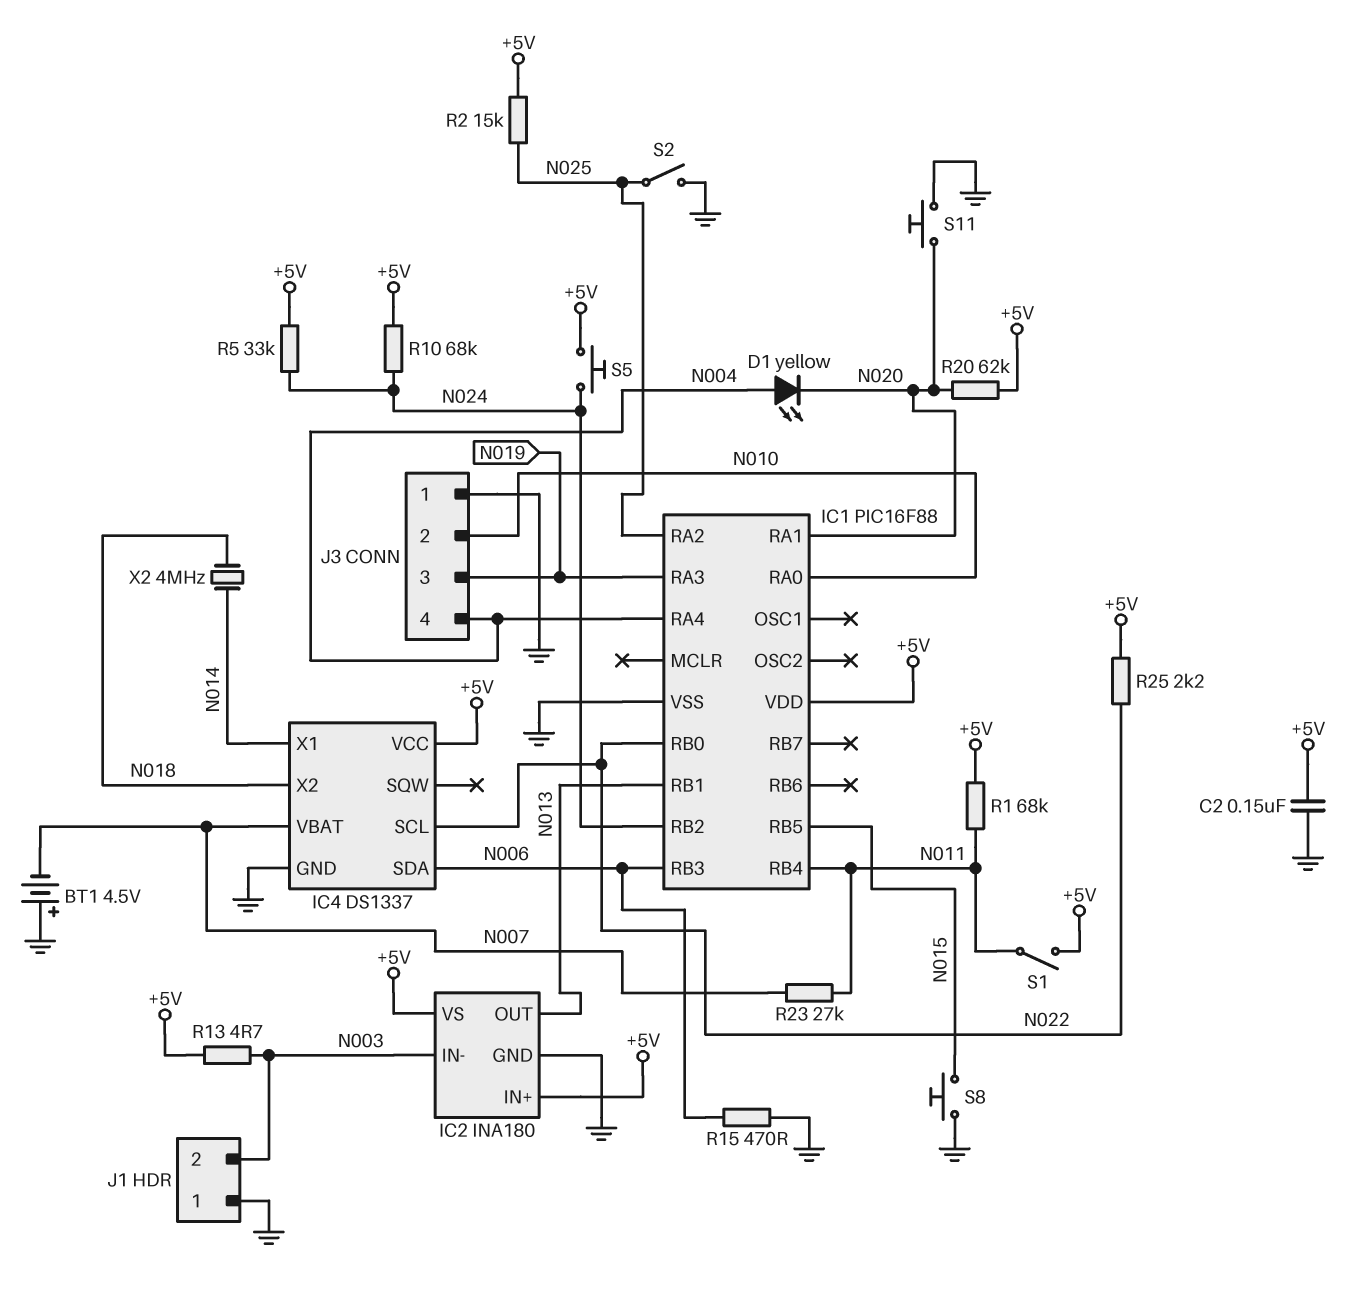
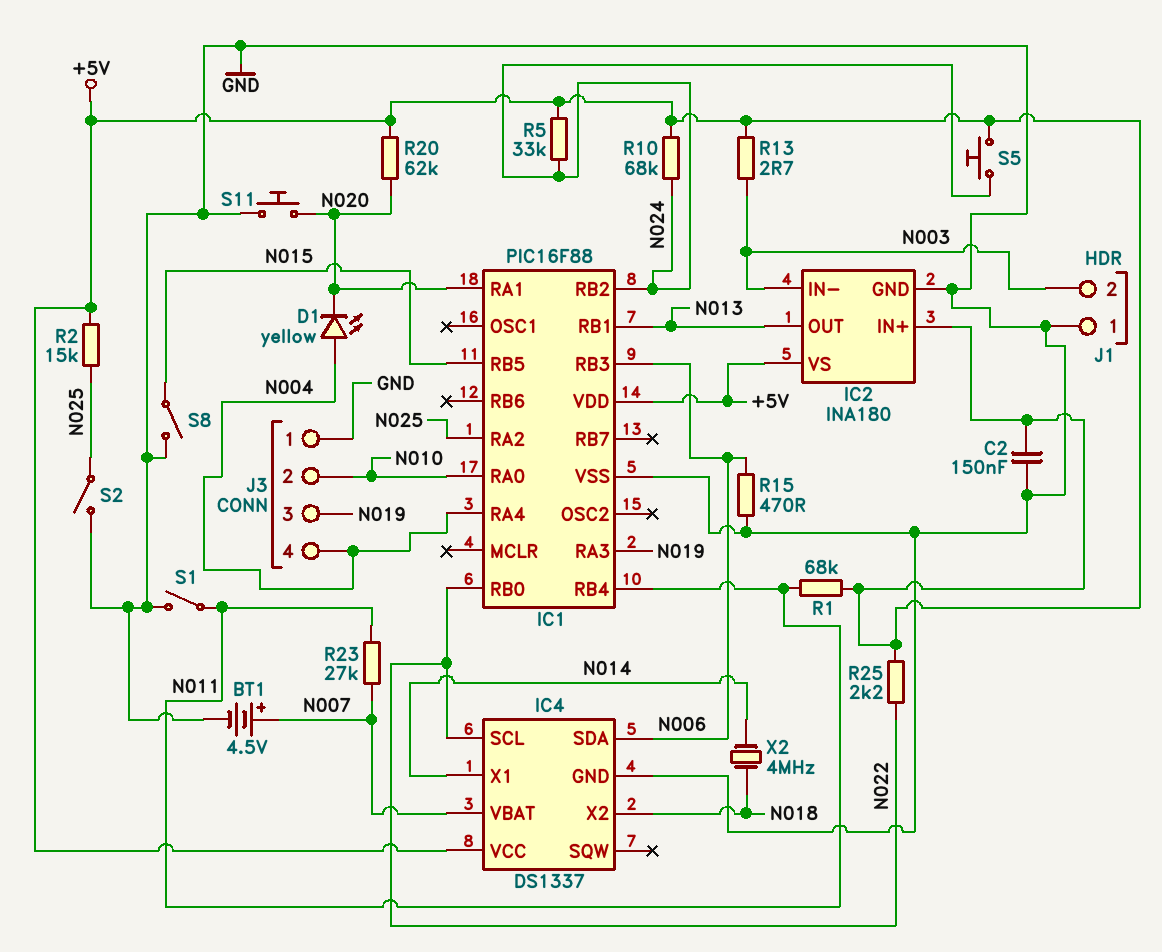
BT1: 4.5V (plus GND, minus N007) -> 4.5V (plus N007, minus GND)
R13: 4.7 (+5V, N003) -> 2.7 (+5V, N003)
S1: switch (+5V, N011) -> switch (GND, N011)
S8: button (GND, N015) -> switch (GND, N015)

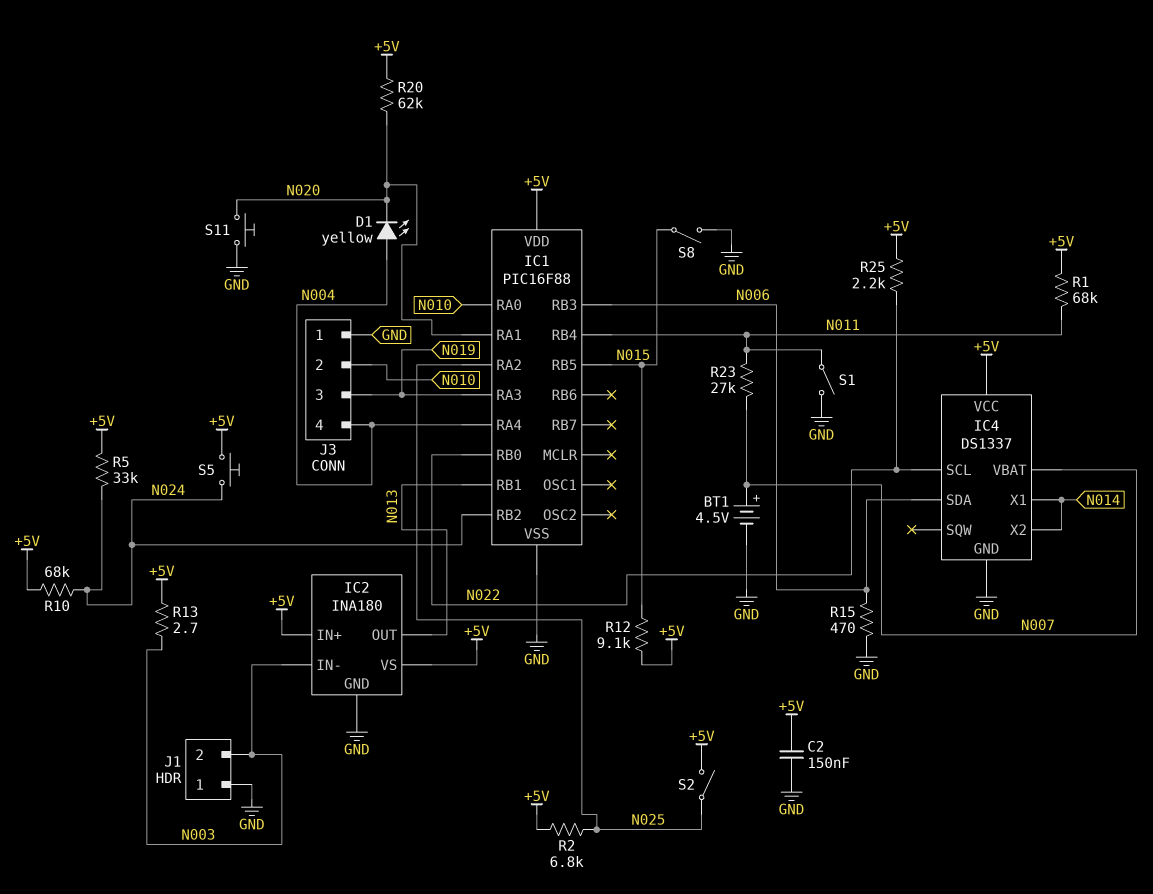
IC4 pin X2: N018 -> N014
R2: 15k (+5V, N025) -> 6.8k (+5V, N025)
R12: none -> 9.1k (+5V, N015)
S2: switch (GND, N025) -> switch (+5V, N025)
X2: 4MHz (N014, N018) -> none

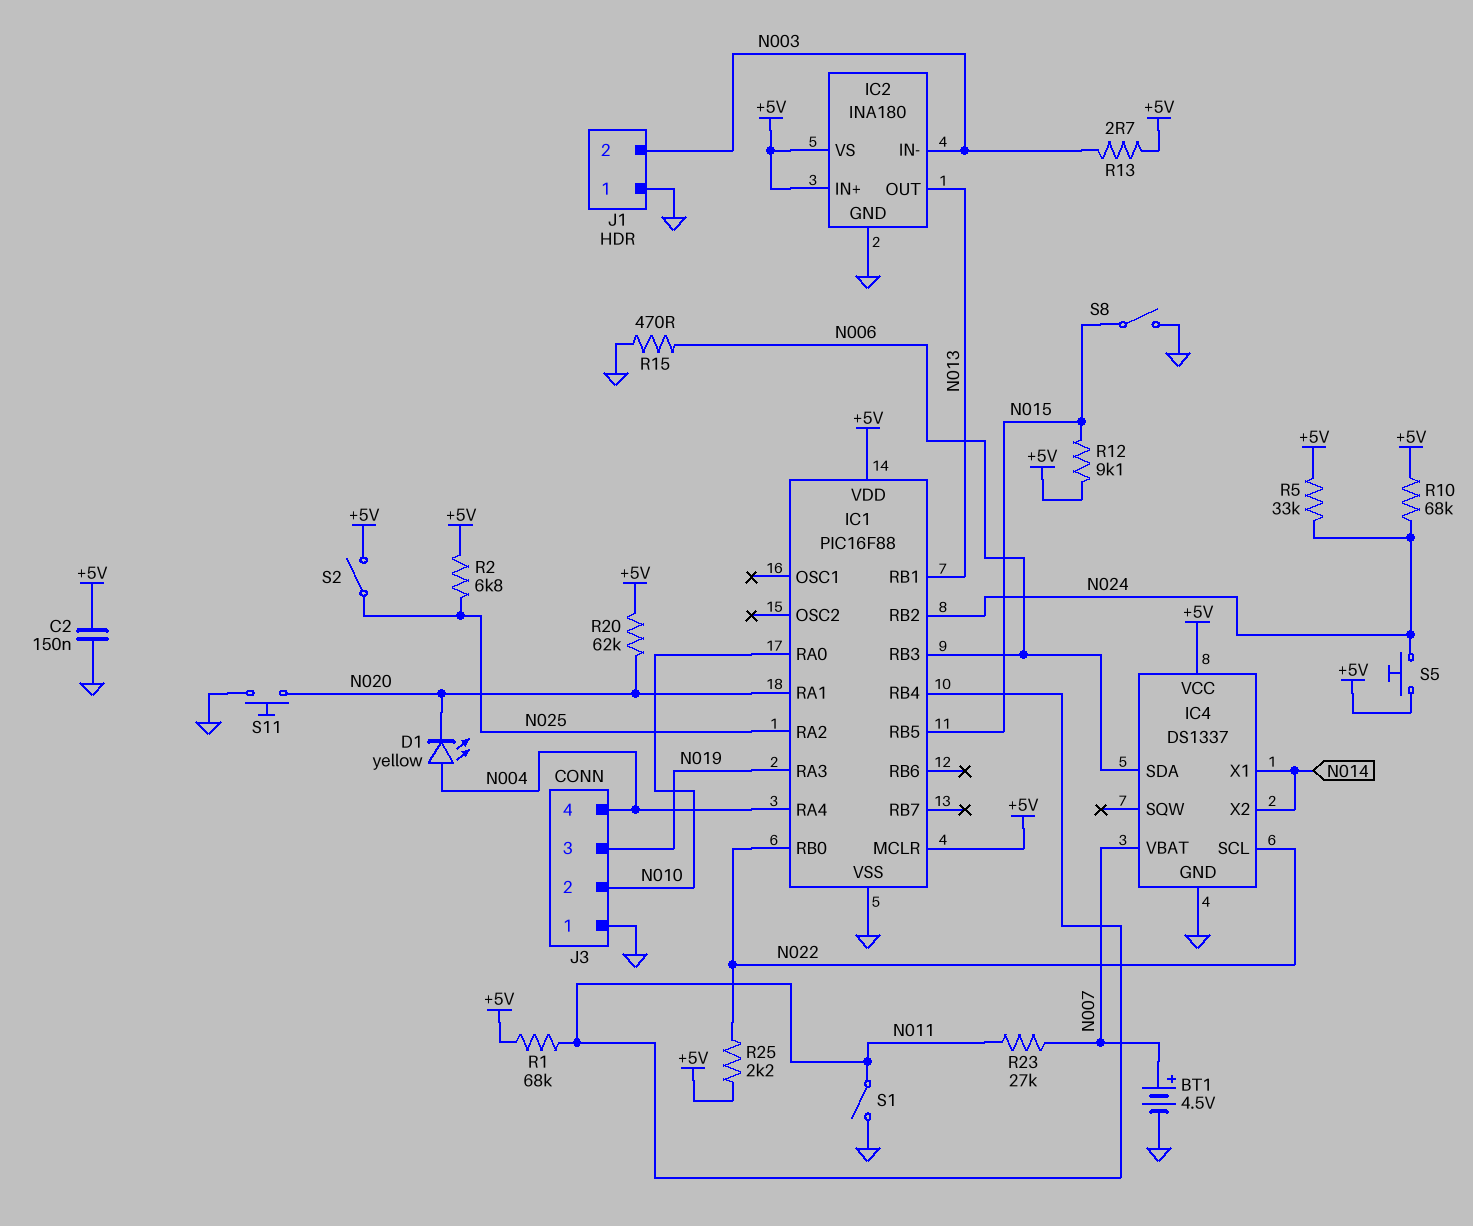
IC1 pin MCLR: none -> +5V

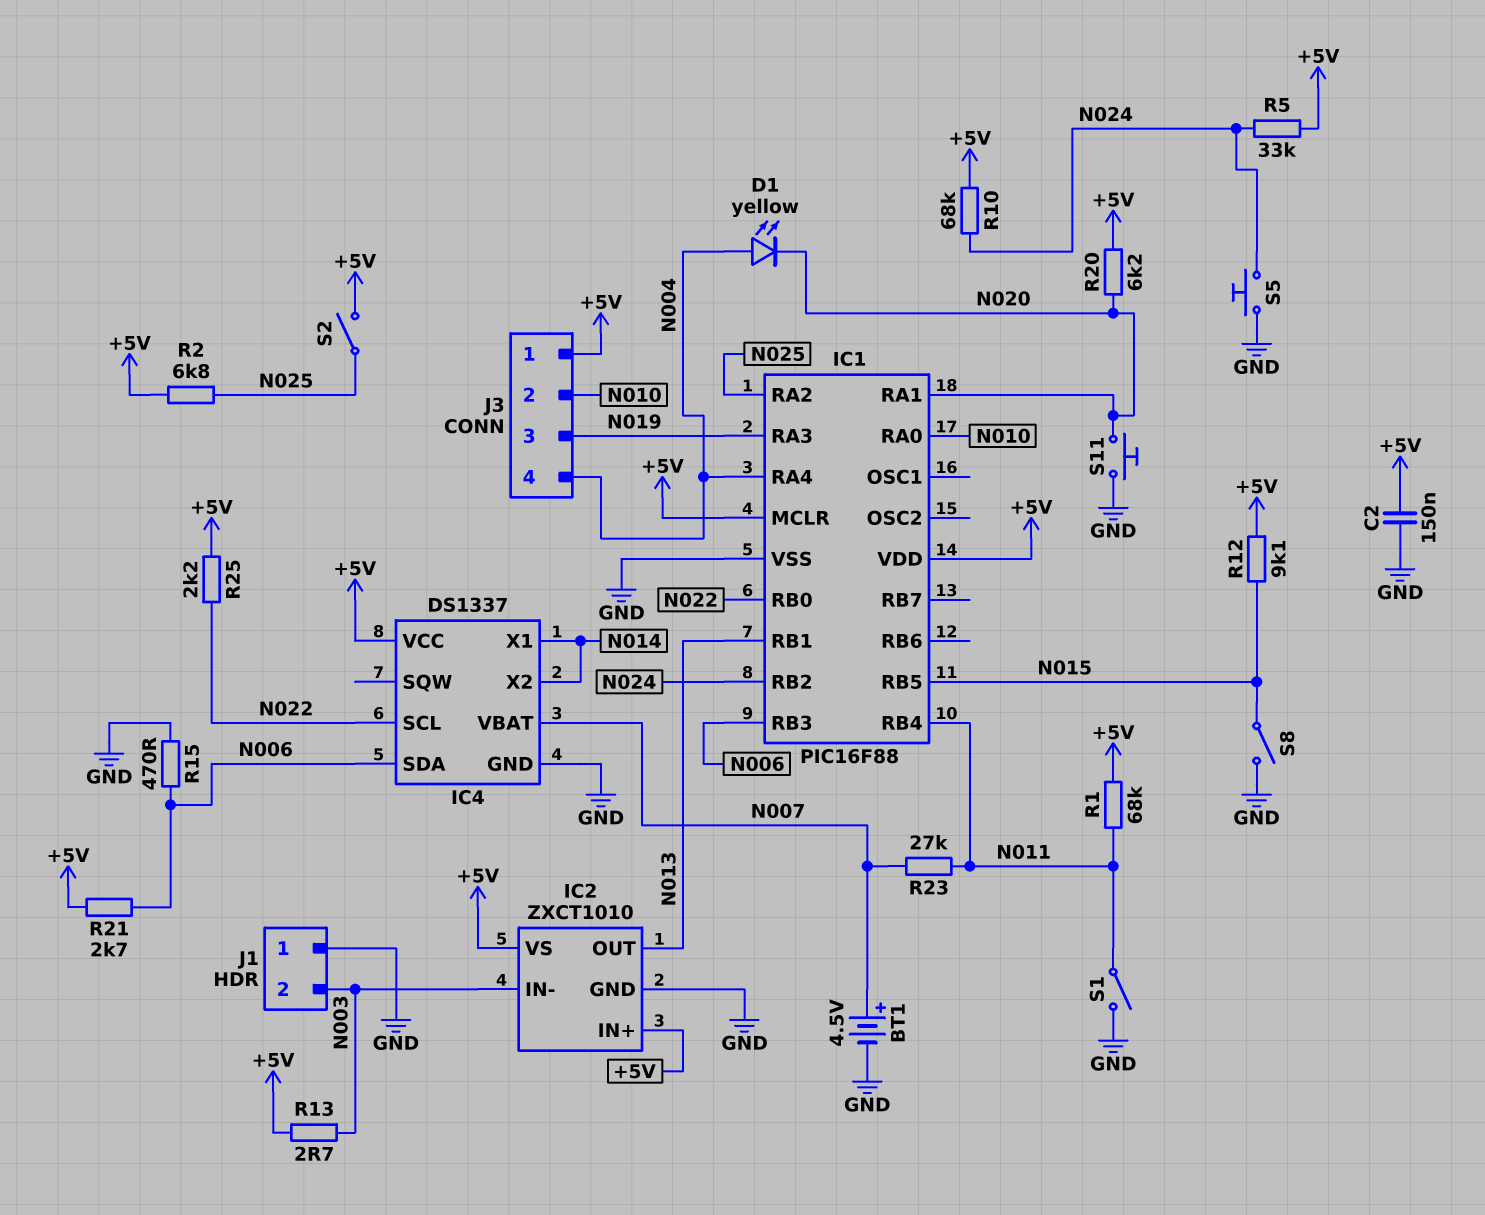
IC2: INA180 -> ZXCT1010
J3 pin 1: GND -> +5V
R20: 62k (+5V, N020) -> 6.2k (+5V, N020)
R21: none -> 2.7k (+5V, N006)
S5: button (+5V, N024) -> button (GND, N024)

